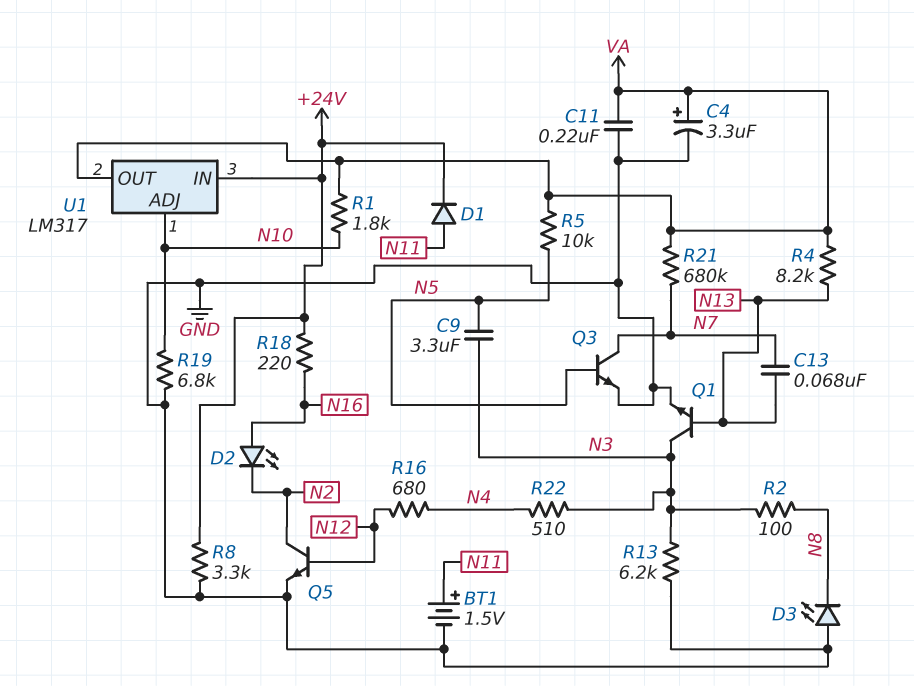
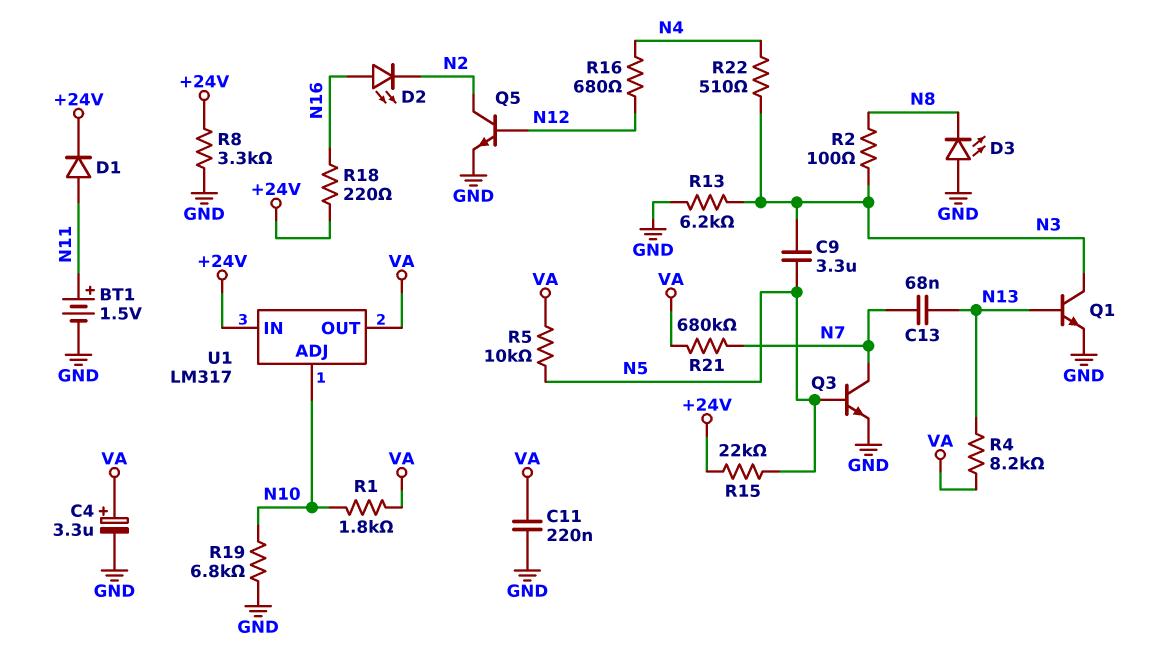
R15: none -> 22k (+24V, N5)

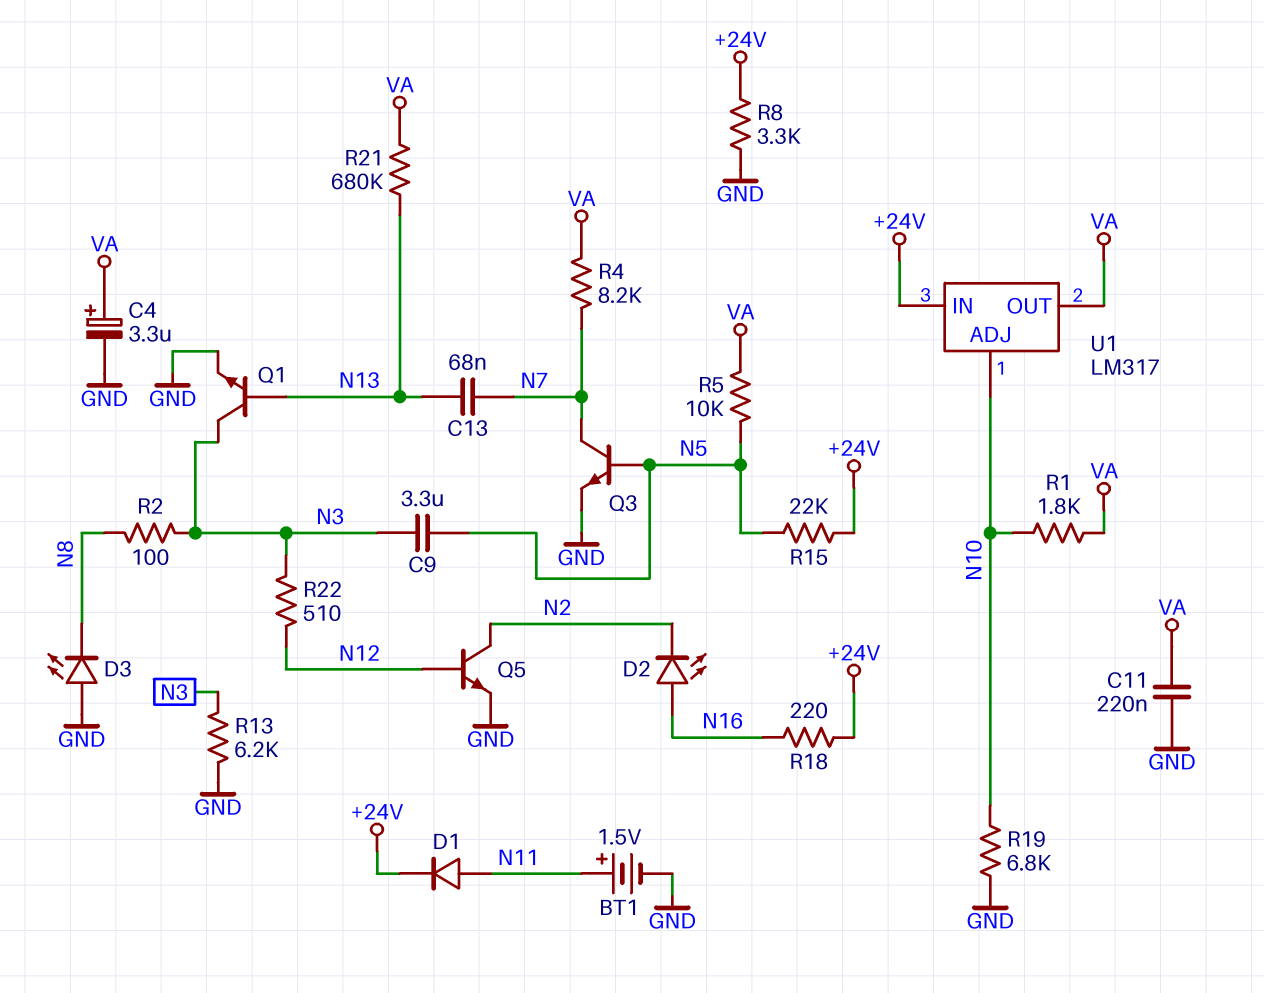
R4: 8.2k (N13, VA) -> 8.2k (N7, VA)
R16: 680 (N4, N12) -> none
R21: 680k (N7, VA) -> 680k (N13, VA)
R22: 510 (N3, N4) -> 510 (N3, N12)

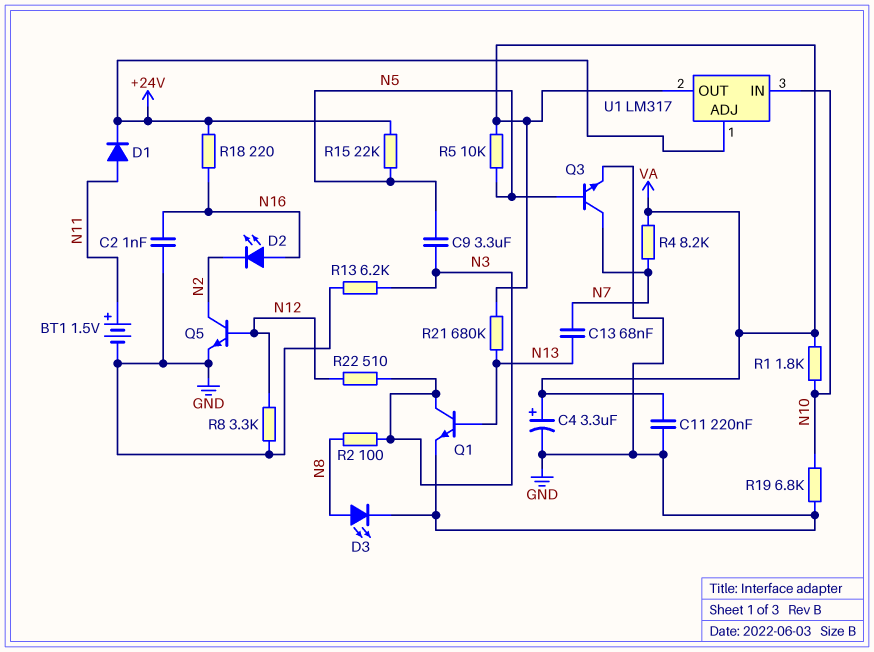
C2: none -> 1nF (GND, N16)
D3: LED (A GND, K N8) -> LED (A N8, K GND)
R8: 3.3k (+24V, GND) -> 3.3k (GND, N12)
U1 pin ADJ: N10 -> +24V
U1 pin IN: +24V -> N10

